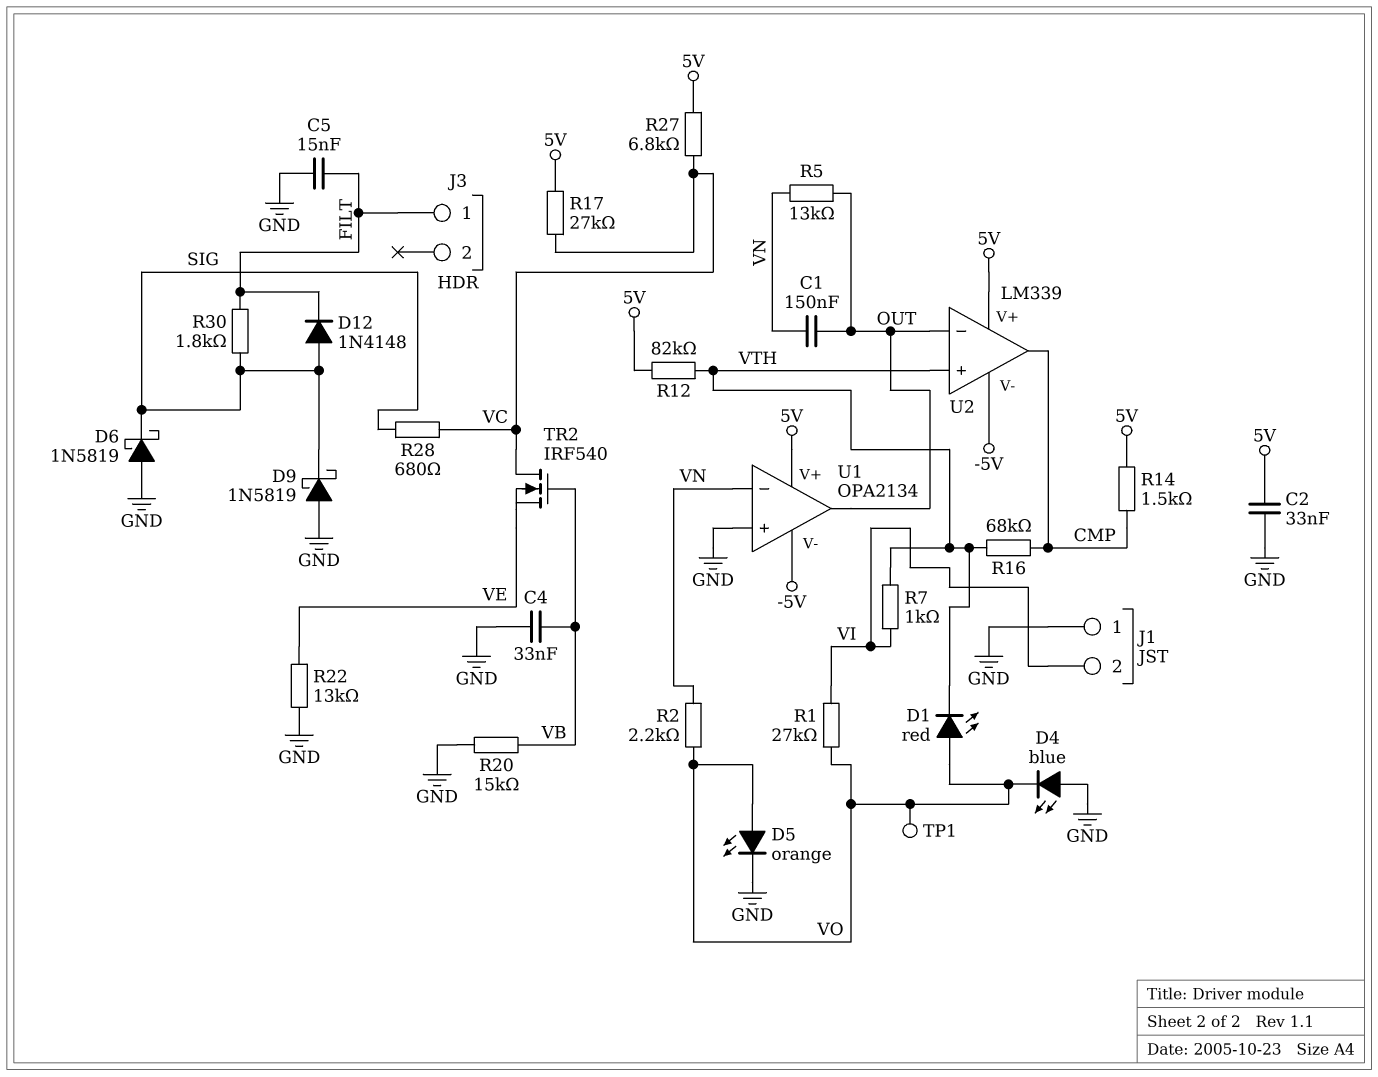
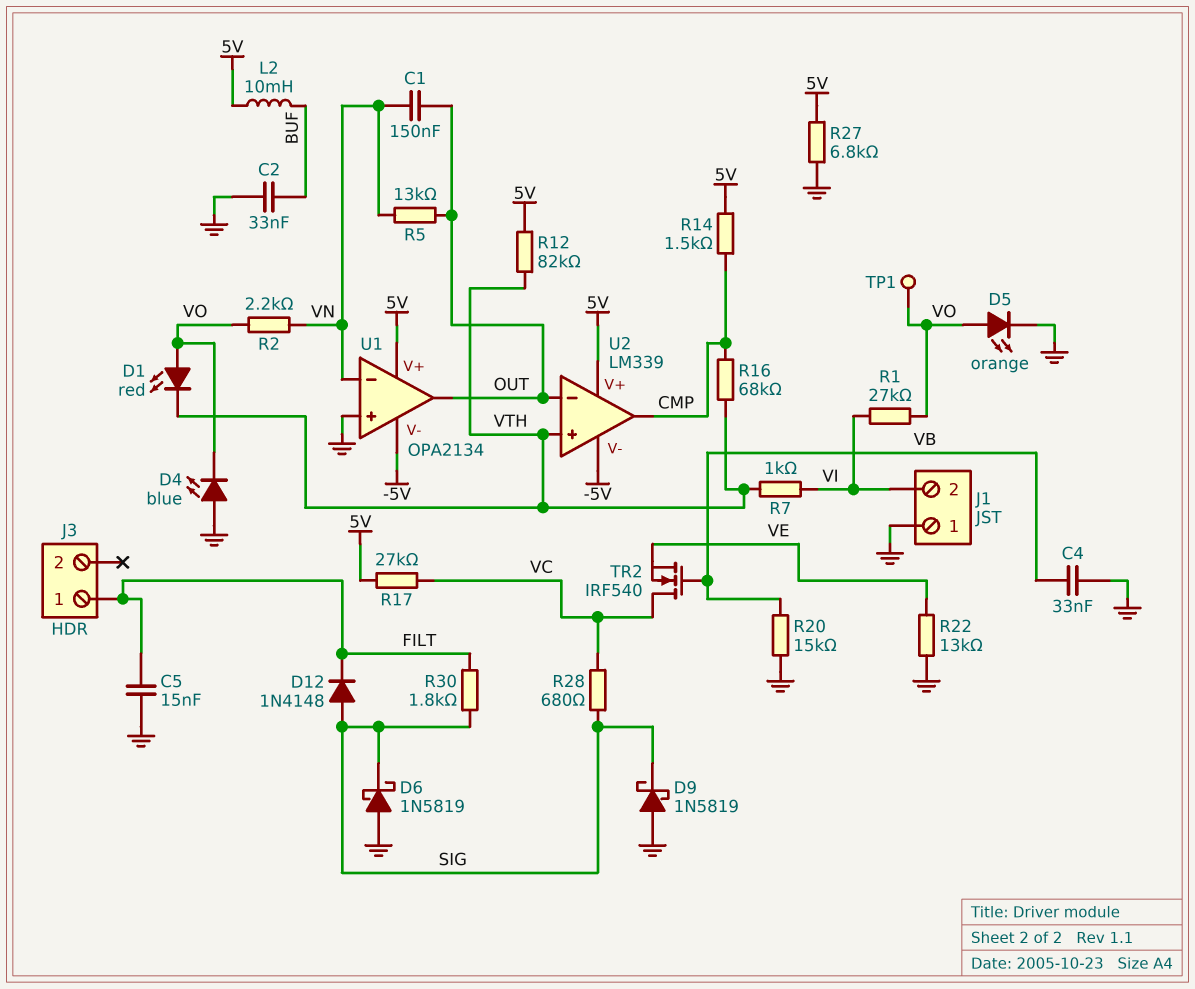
C2: 33nF (5V, GND) -> 33nF (BUF, GND)
L2: none -> 10mH (5V, BUF)
R27: 6.8k (5V, VC) -> 6.8k (5V, GND)

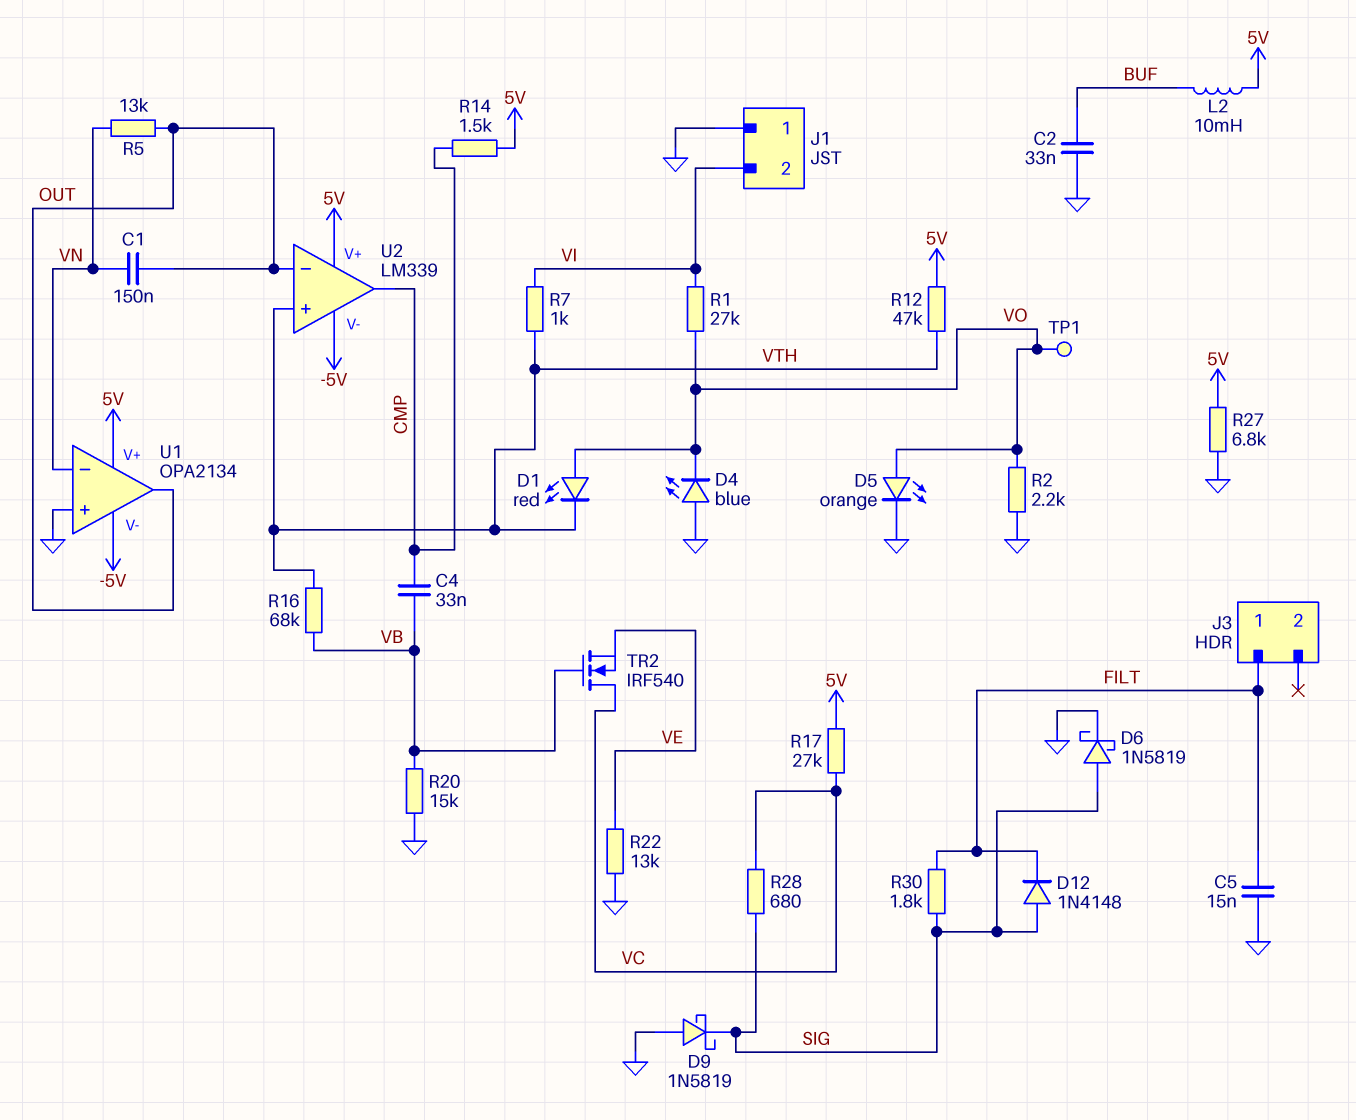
C4: 33nF (GND, VB) -> 33nF (CMP, VB)
D6: schottky 1N5819 (A GND, K SIG) -> schottky 1N5819 (A SIG, K GND)
R2: 2.2k (VN, VO) -> 2.2k (GND, VO)
R12: 82k (5V, VTH) -> 47k (5V, VTH)
R16: 68k (CMP, VTH) -> 68k (VB, VTH)

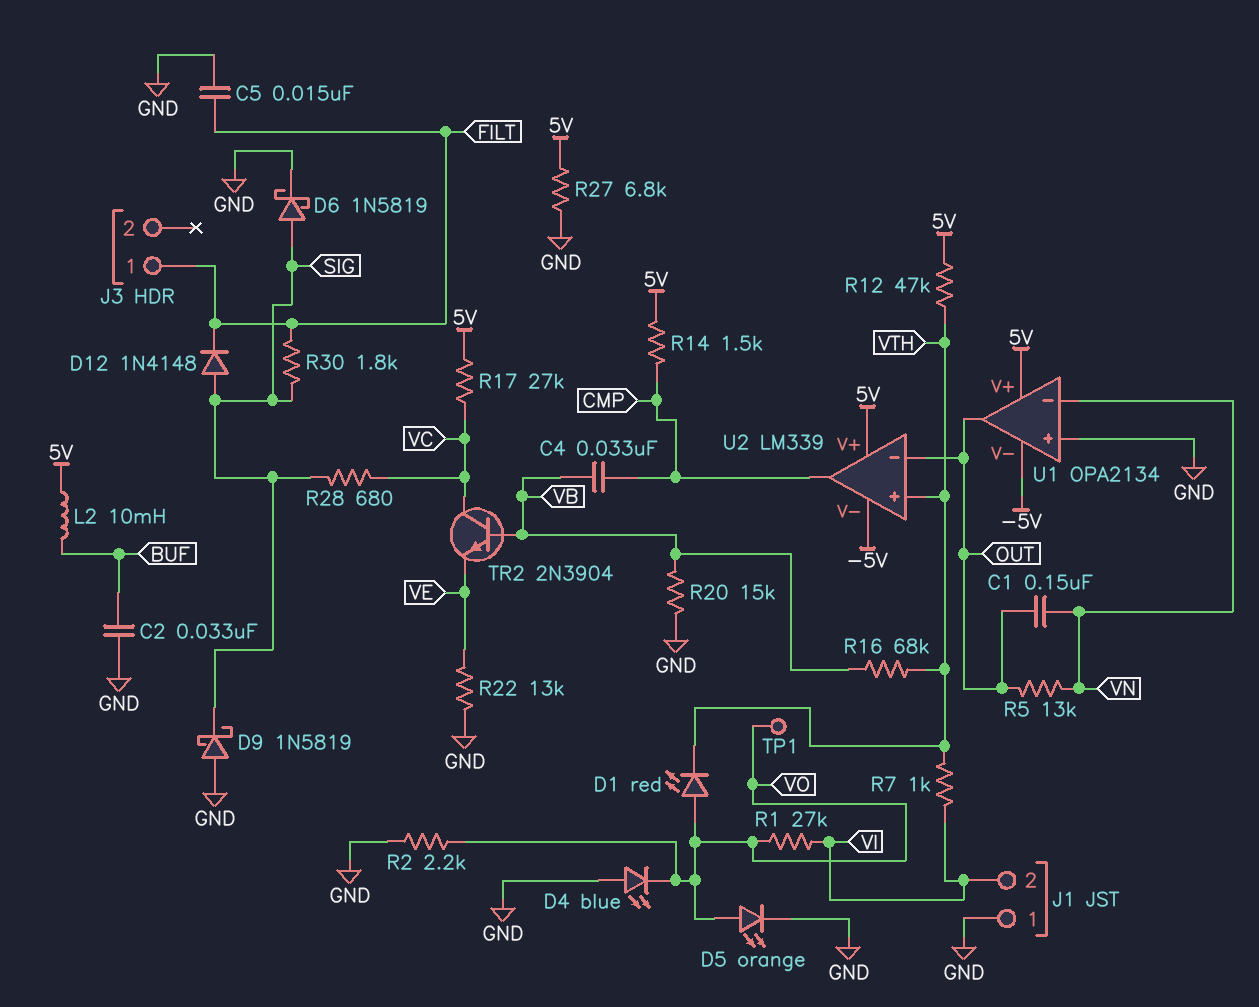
TR2: NMOS IRF540 (G VB, D VC, S VE) -> NPN 2N3904 (B VB, C VC, E VE)

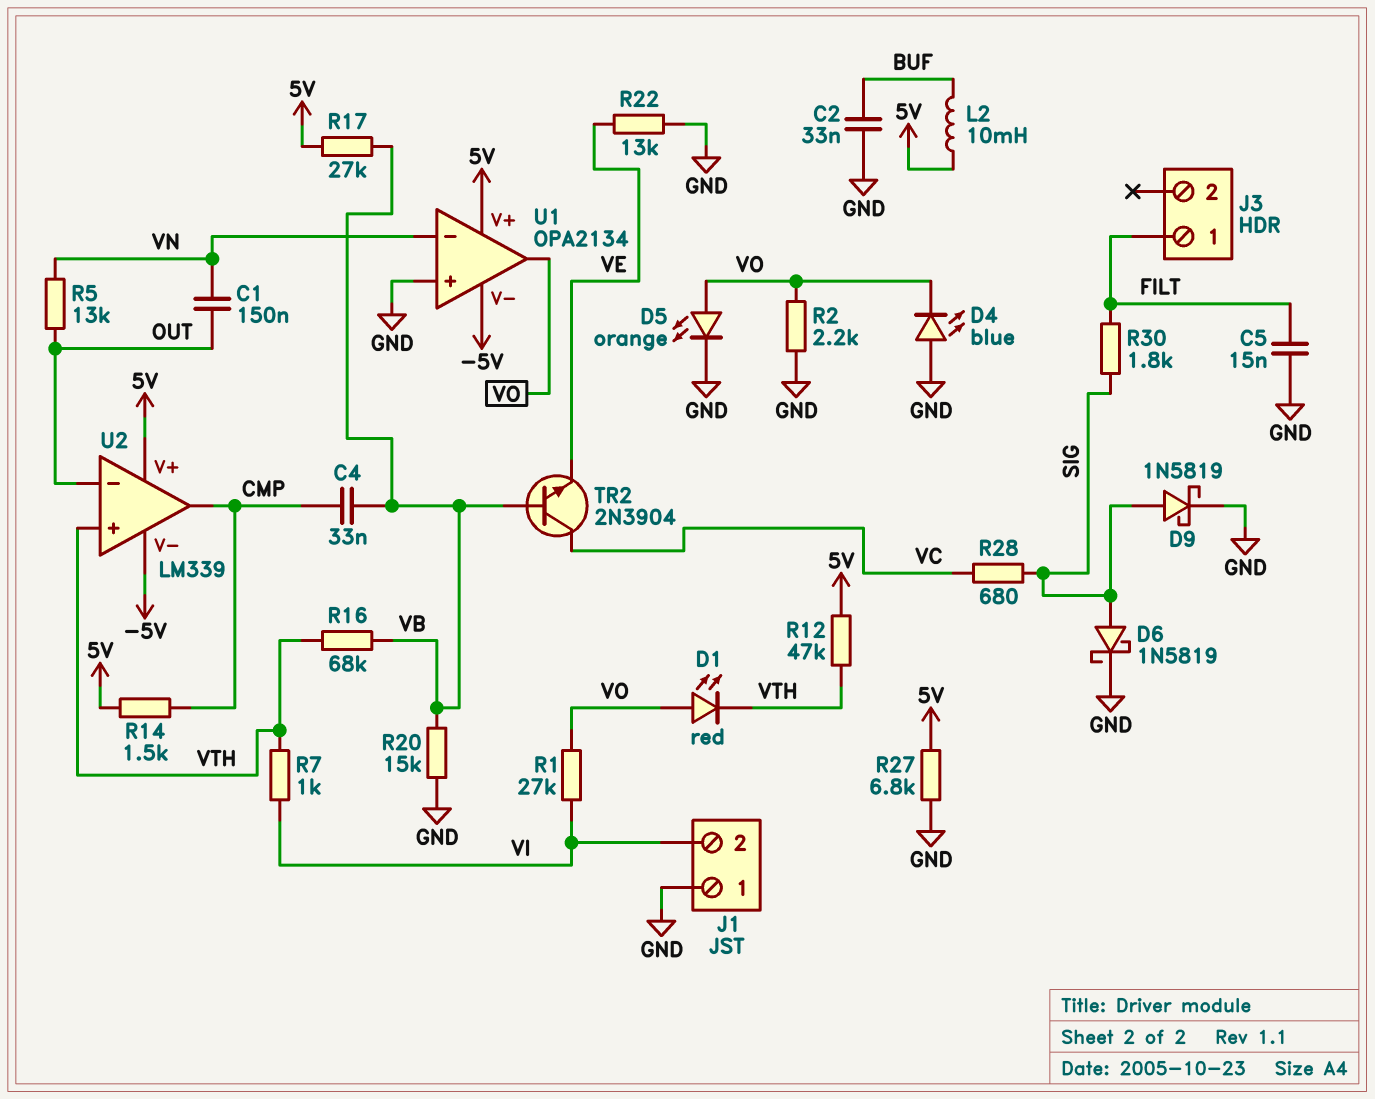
D9: schottky 1N5819 (A GND, K SIG) -> schottky 1N5819 (A SIG, K GND)
D12: diode 1N4148 (A SIG, K FILT) -> none
R17: 27k (5V, VC) -> 27k (5V, VB)
TP1: test point (VO) -> none
U1 pin out: OUT -> VO

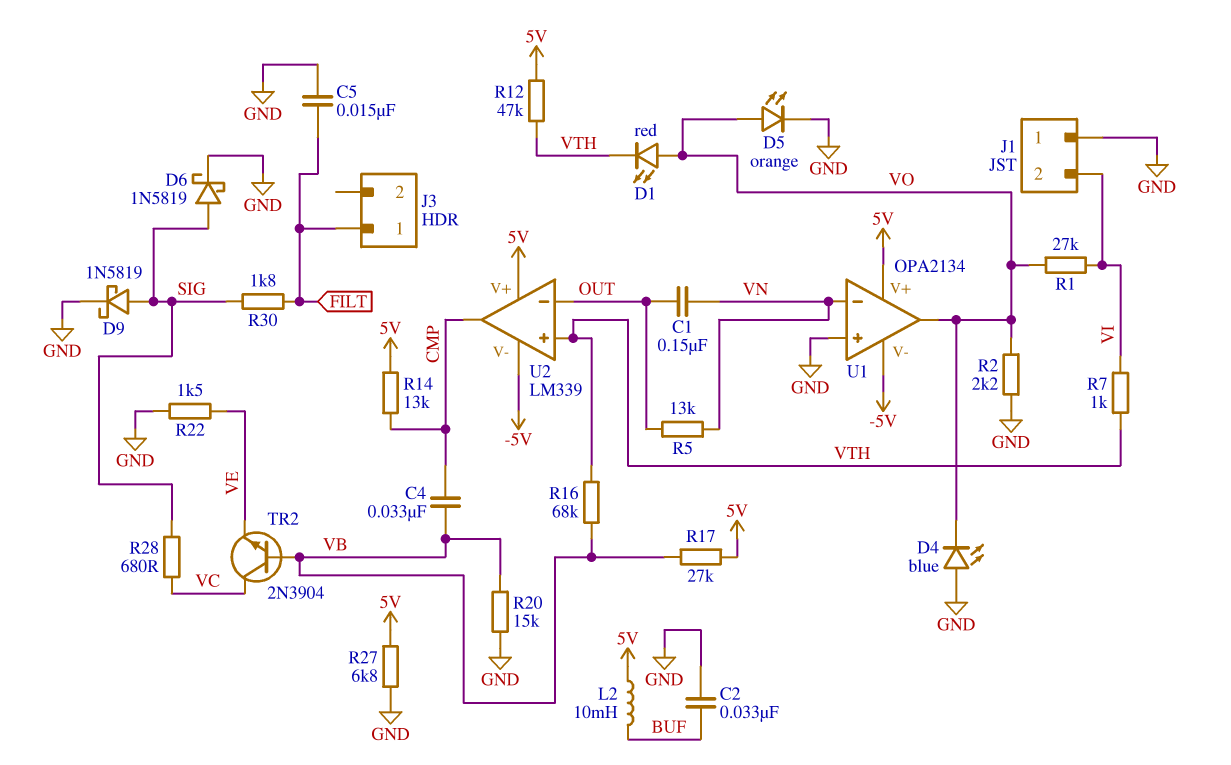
R14: 1.5k (5V, CMP) -> 13k (5V, CMP)
R22: 13k (GND, VE) -> 1.5k (GND, VE)

